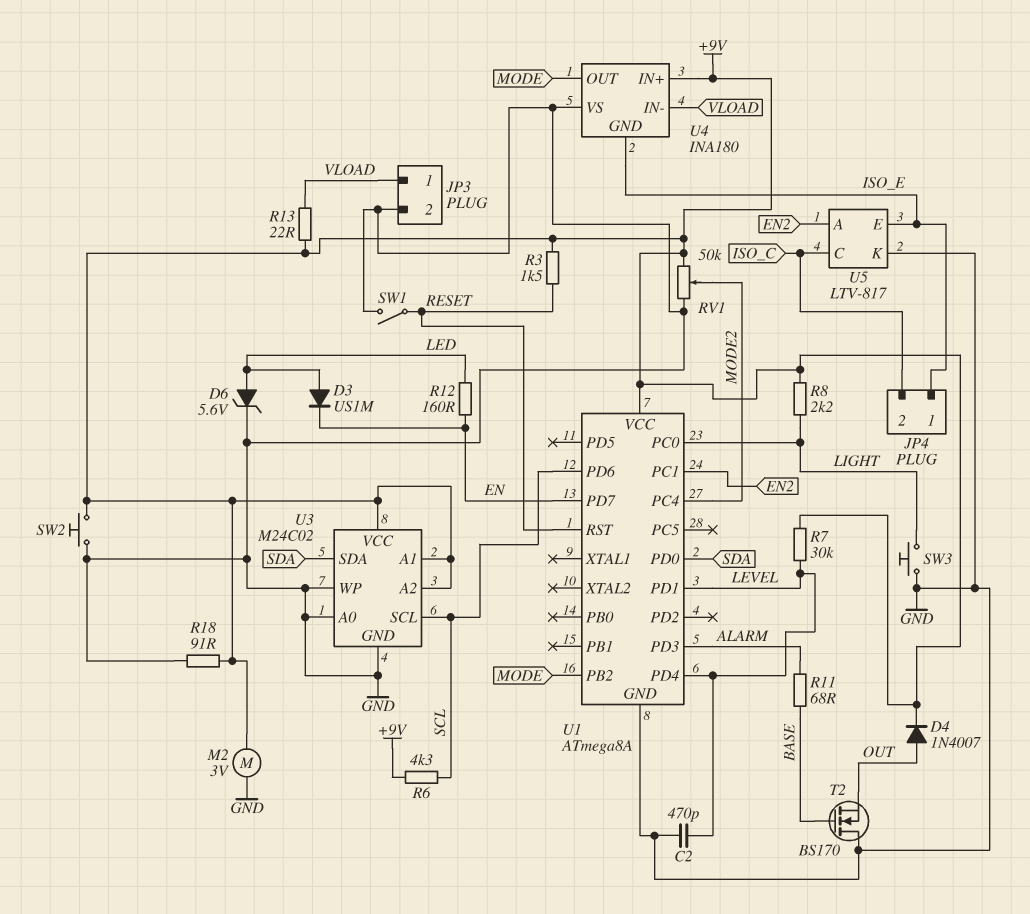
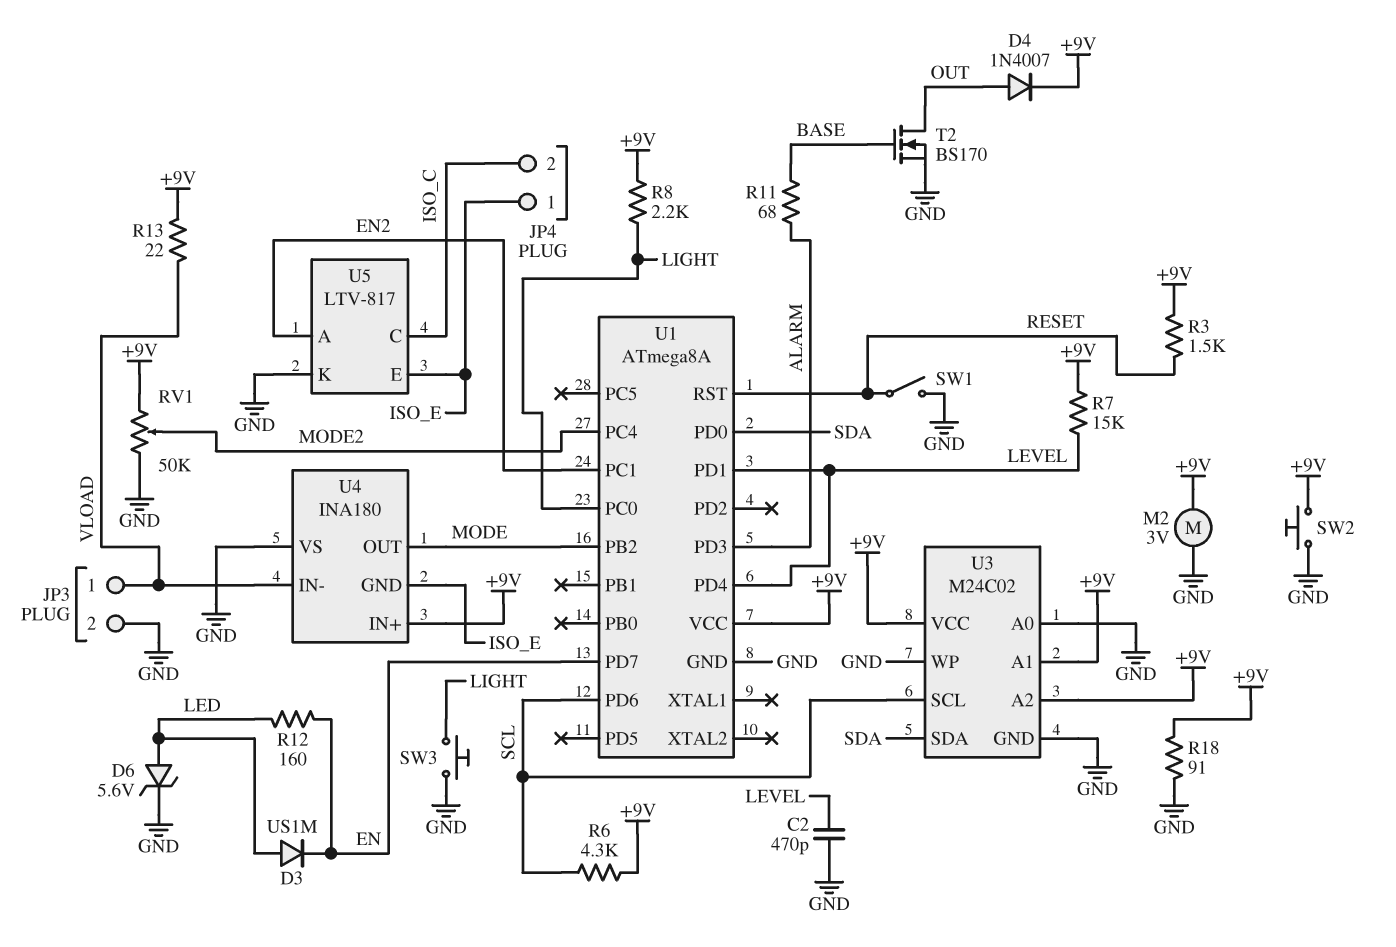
R7: 30k (+9V, LEVEL) -> 15k (+9V, LEVEL)
T2: NMOS BS170 (G BASE, D GND, S OUT) -> NMOS BS170 (G BASE, D OUT, S GND)

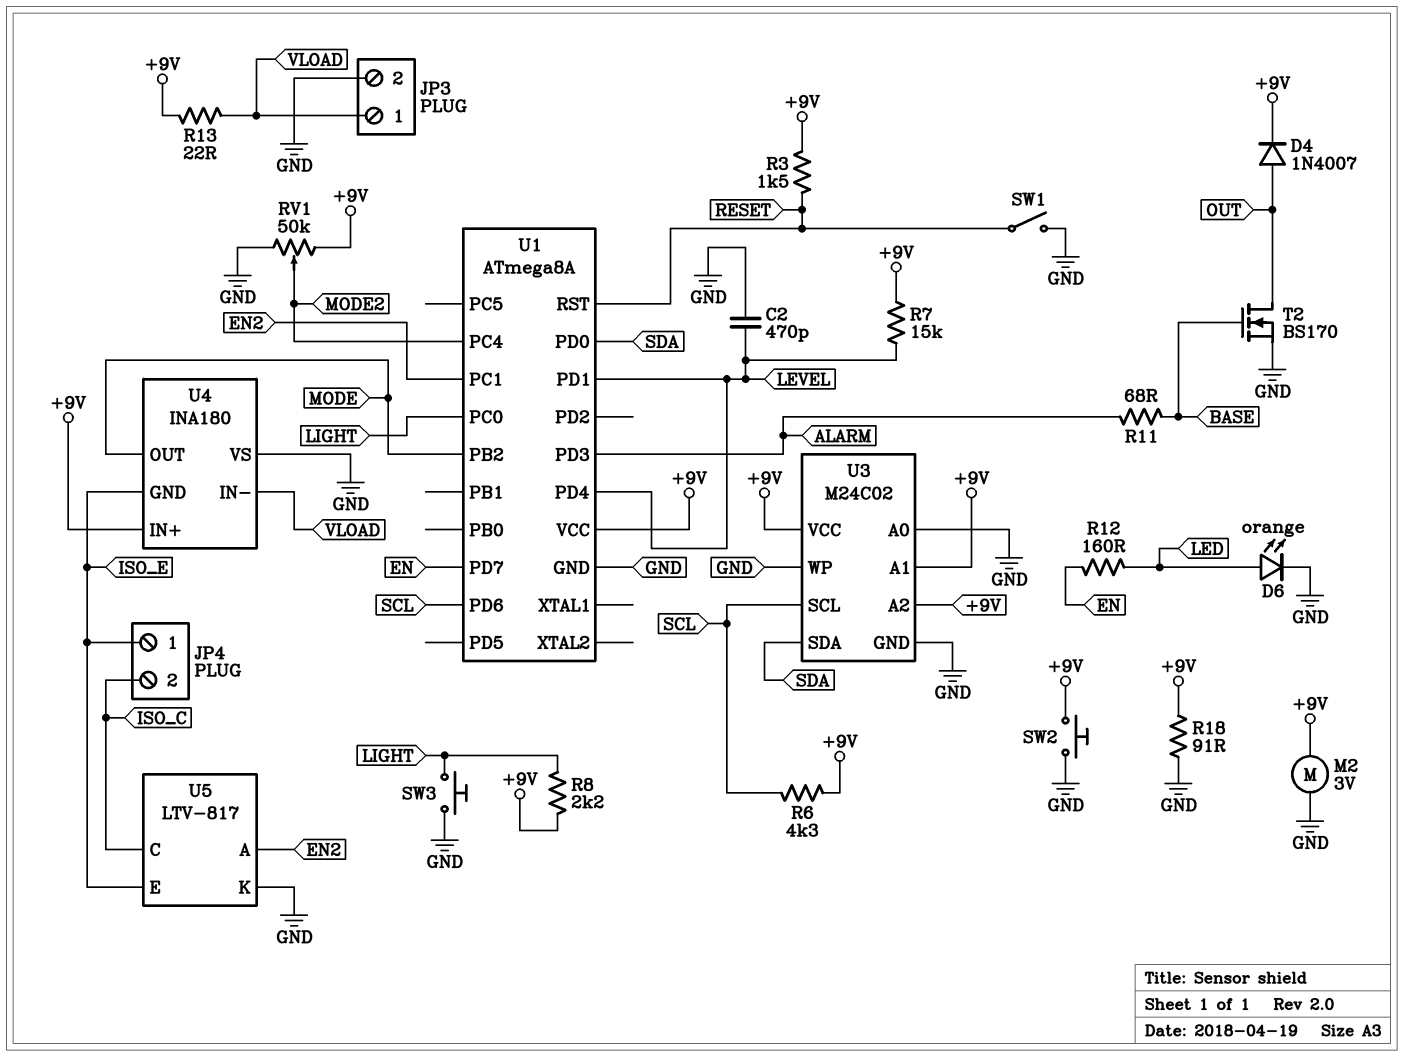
D3: diode US1M (A LED, K EN) -> none
D6: zener 5.6V (A LED, K GND) -> LED orange (A LED, K GND)

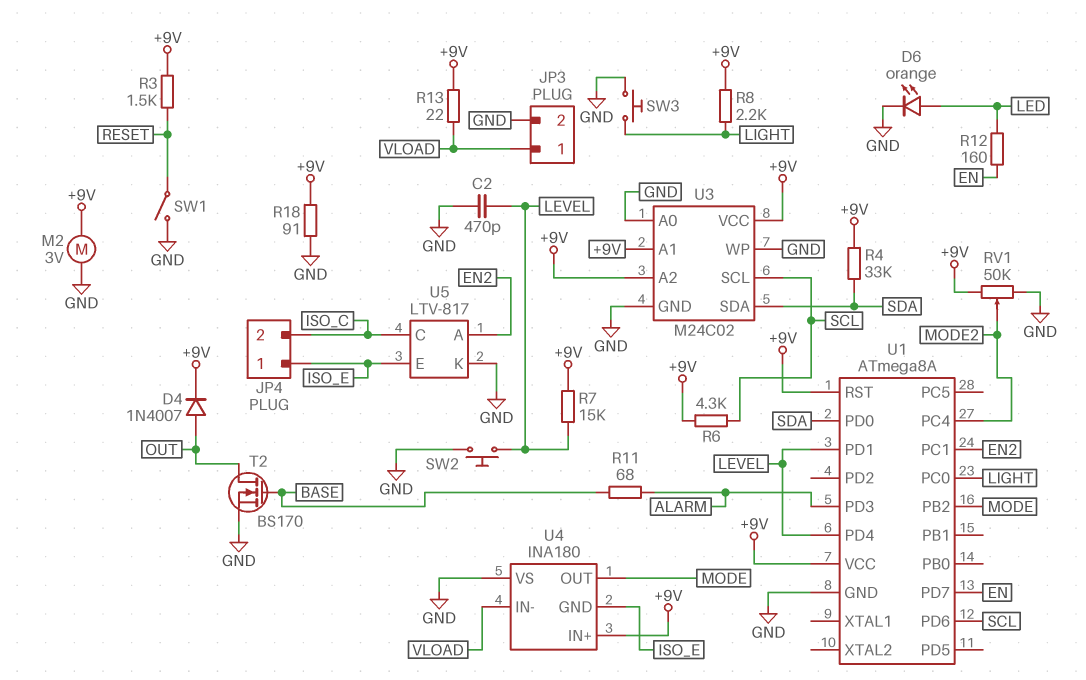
R4: none -> 33k (+9V, SDA)
SW2: button (+9V, GND) -> button (GND, LEVEL)
U1 pin RST: RESET -> +9V

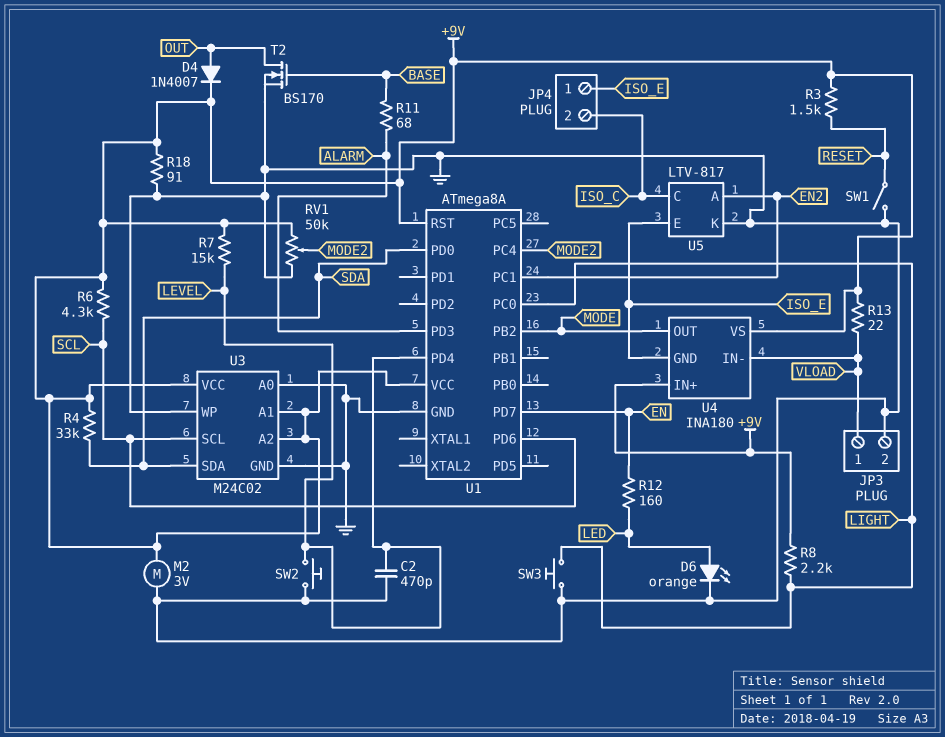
U1 pin PD1: LEVEL -> none
U4 pin VS: GND -> +9V

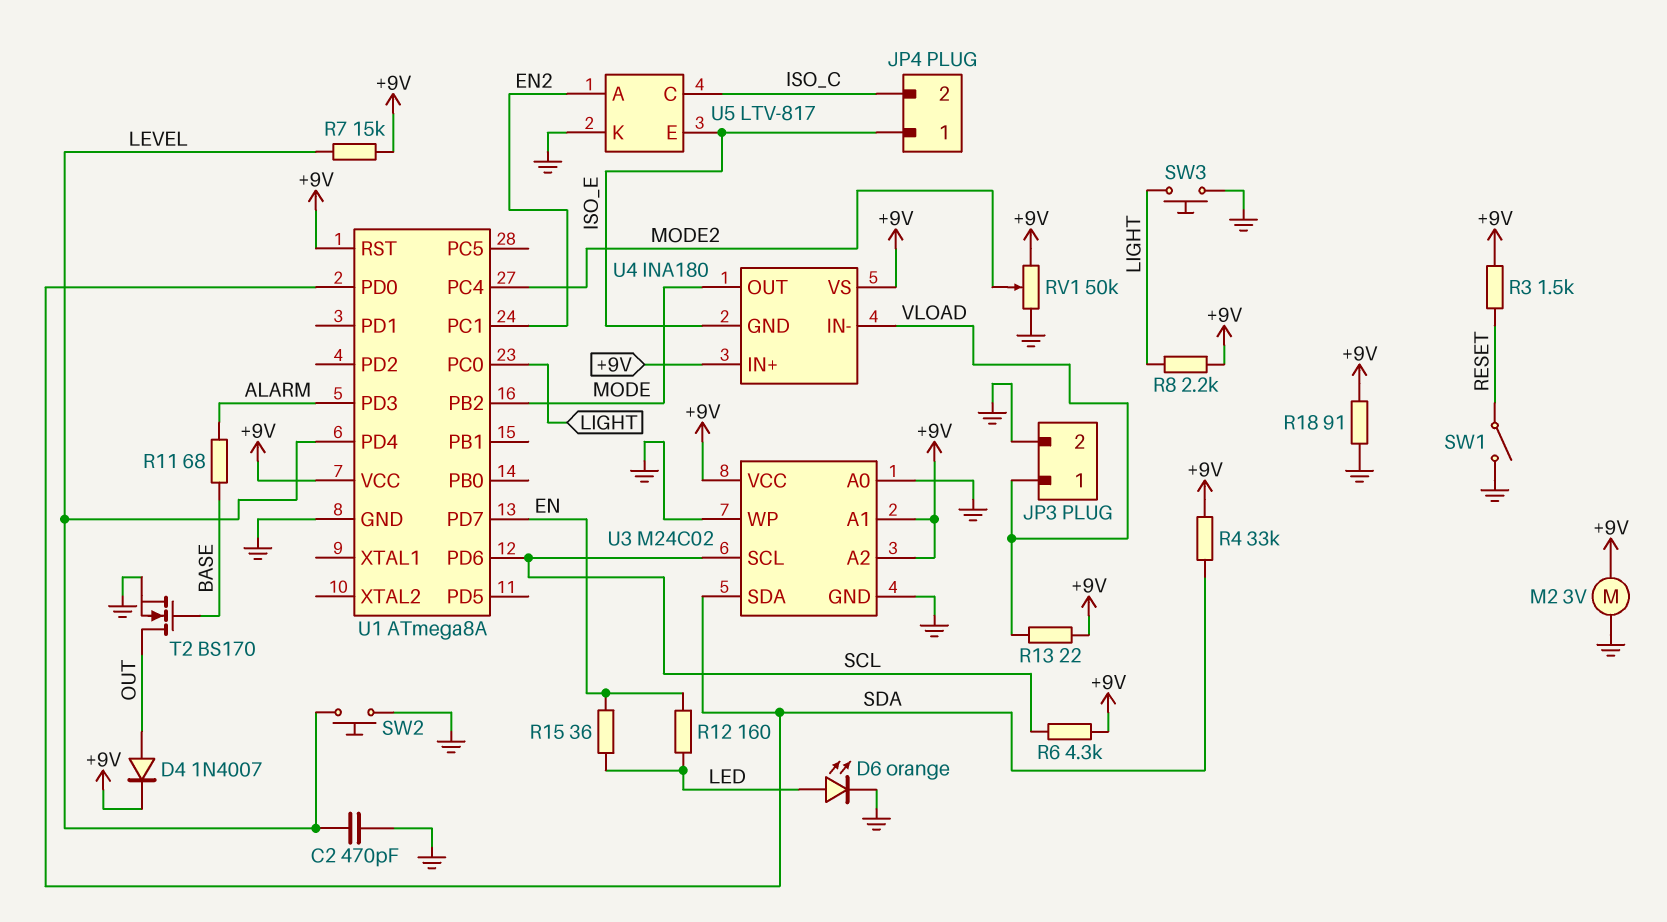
R15: none -> 36 (EN, LED)

